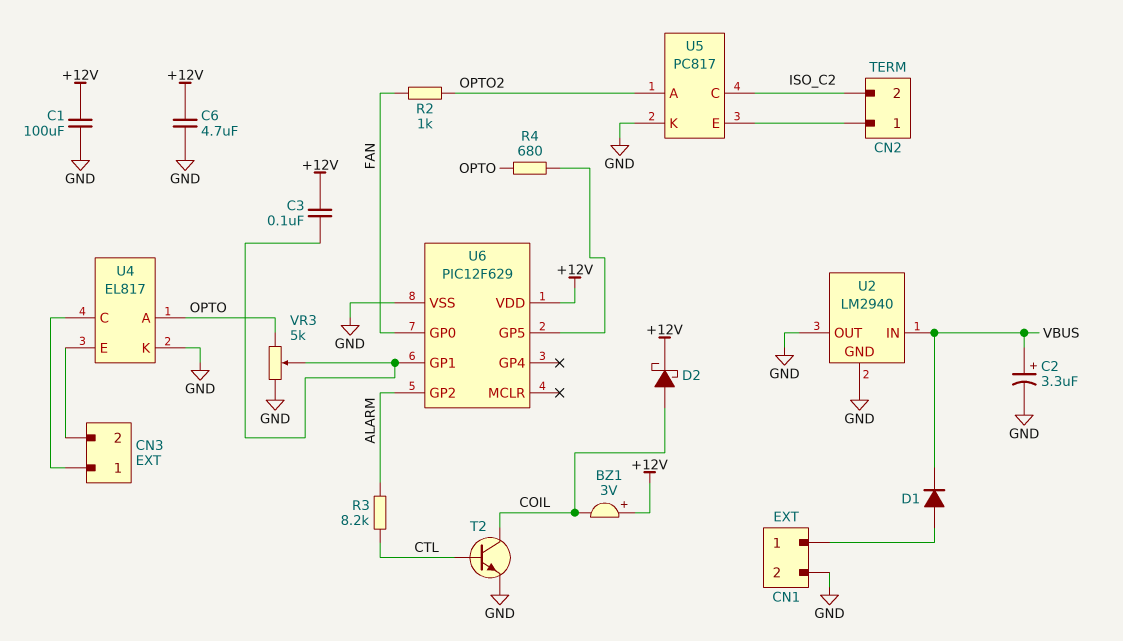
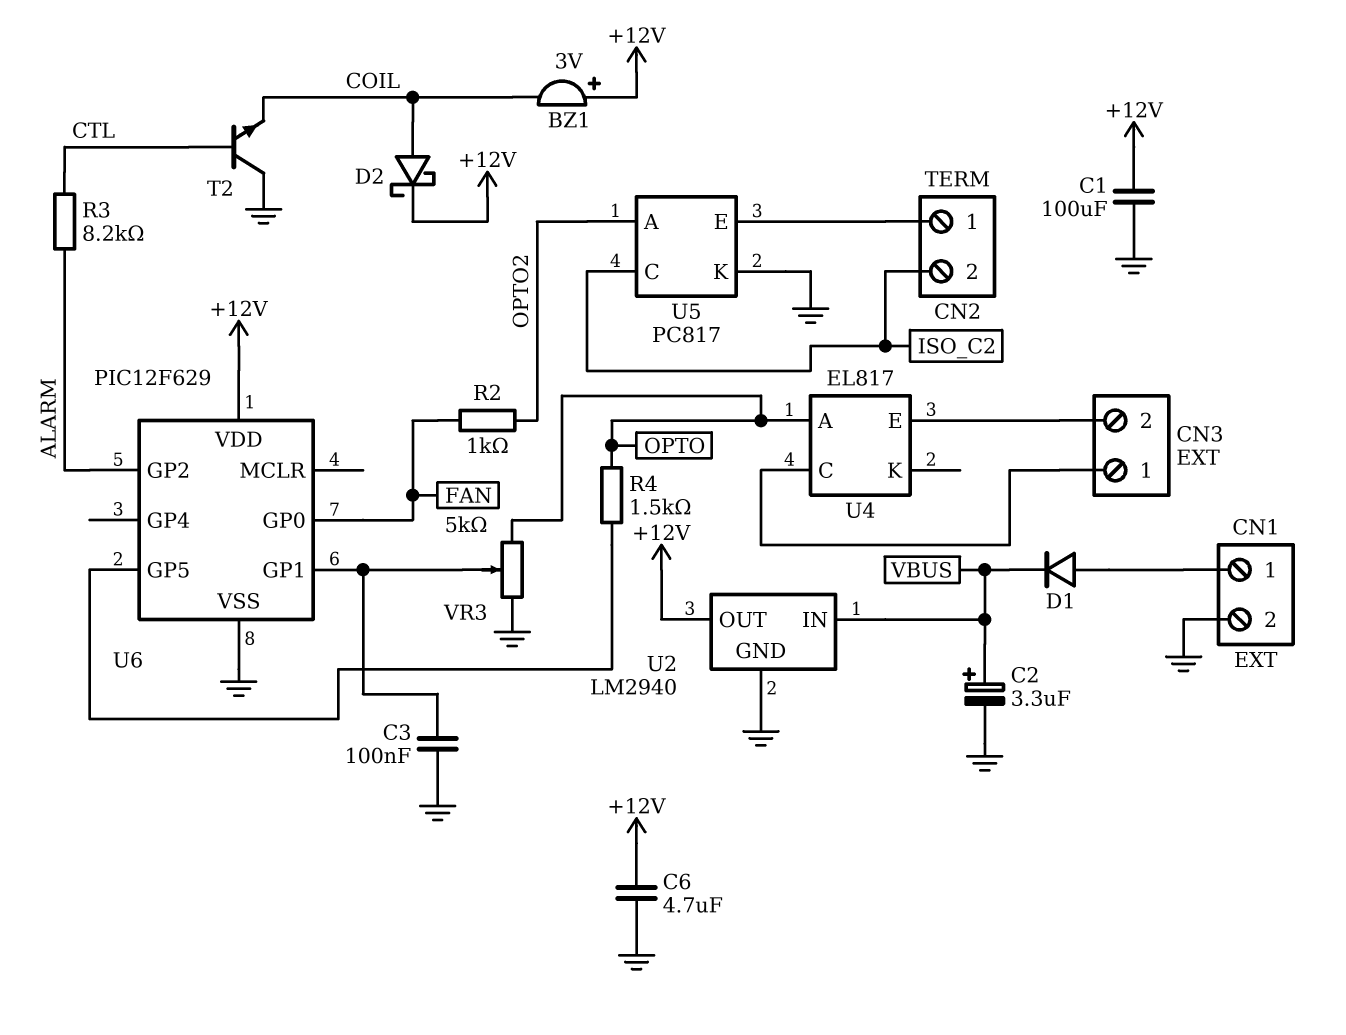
C3: 100nF (+12V, U6/GP1) -> 100nF (GND, U6/GP1)
R4: 680 (OPTO, U6/GP5) -> 1.5k (OPTO, U6/GP5)
T2: NPN (B CTL, C COIL, E GND) -> NPN (B CTL, C GND, E COIL)
U2 pin OUT: GND -> +12V
U4 pin K: GND -> none

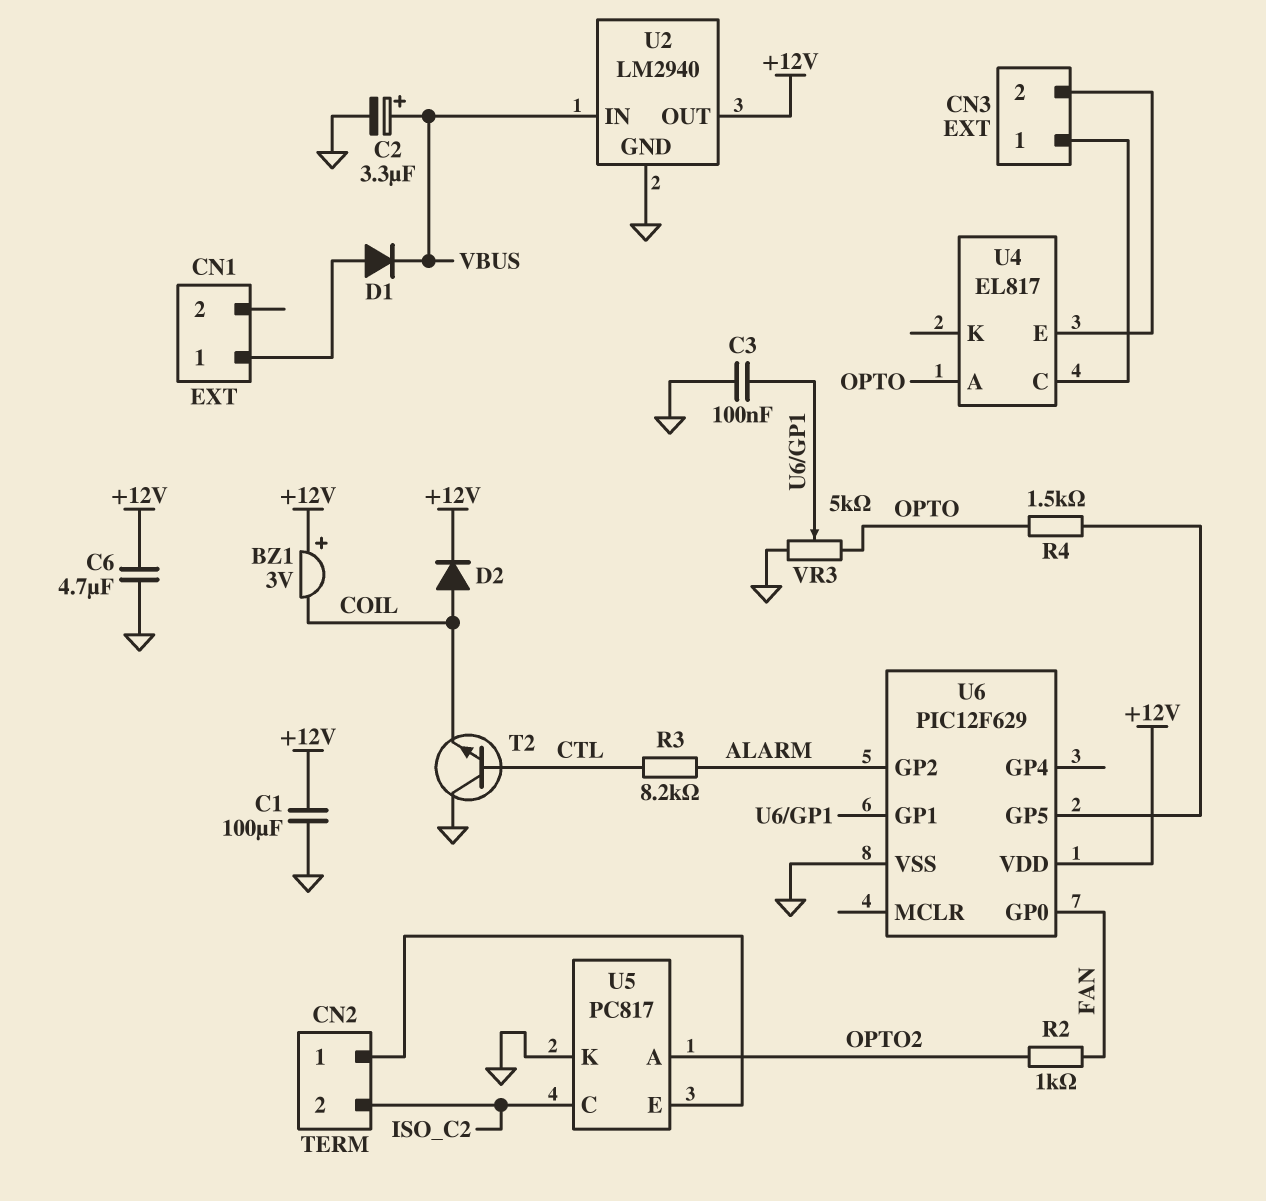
CN1 pin 2: GND -> none
D2: schottky (A COIL, K +12V) -> diode (A COIL, K +12V)

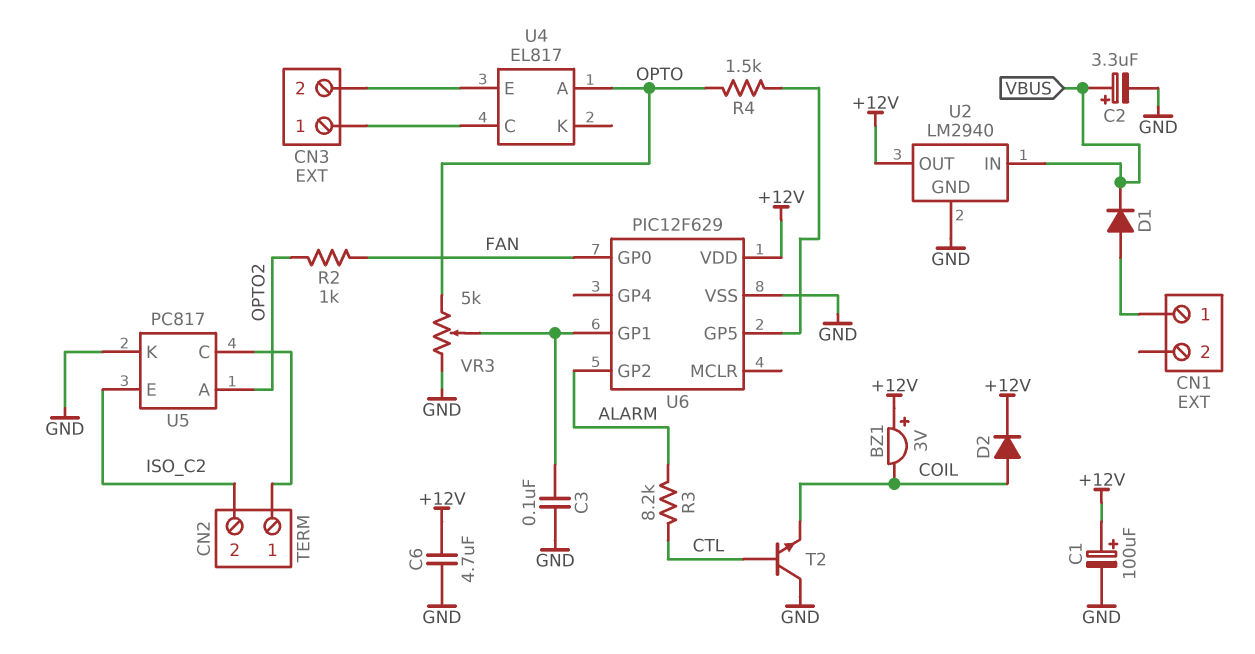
C1: 100uF (+12V, GND) -> 100uF (plus +12V, minus GND)
U5 pin C: ISO_C2 -> CN2/1
U5 pin E: CN2/1 -> ISO_C2

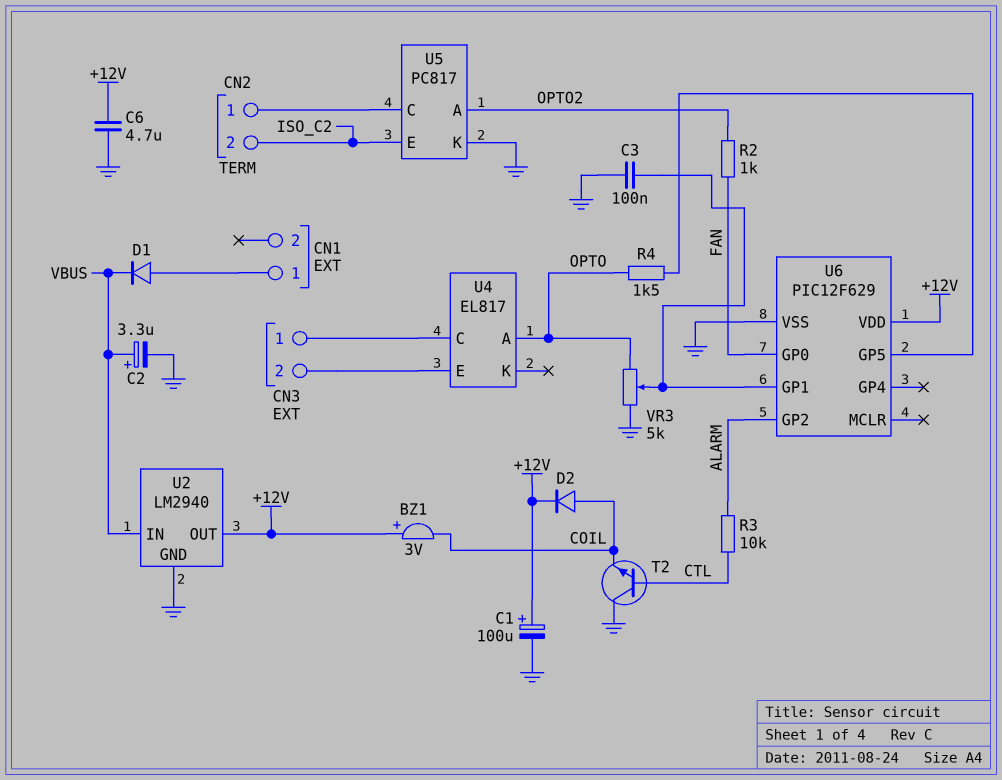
R3: 8.2k (ALARM, CTL) -> 10k (ALARM, CTL)

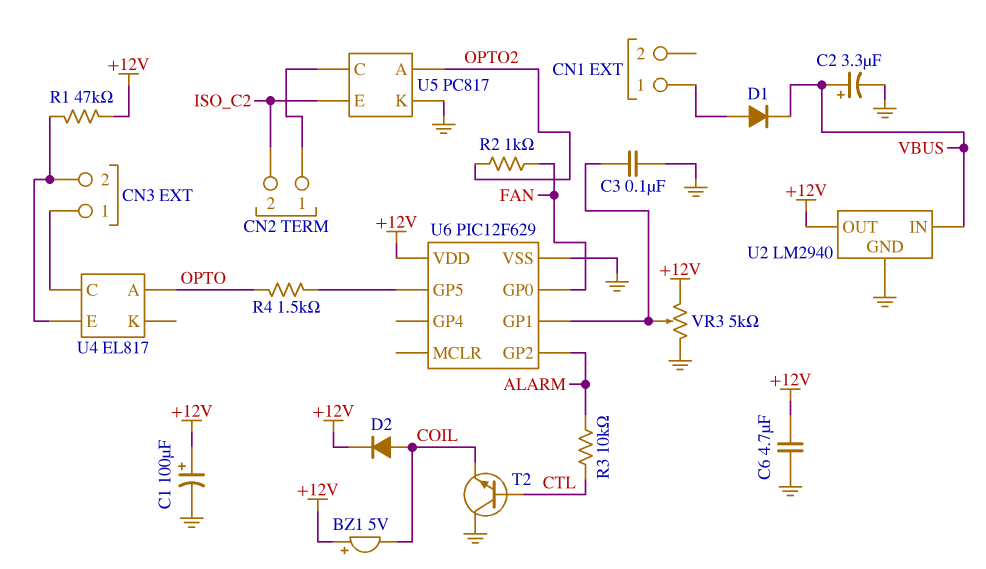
BZ1: buzzer 3V (plus +12V, minus COIL) -> buzzer 5V (plus +12V, minus COIL)
R1: none -> 47k (+12V, CN3/2)
VR3: 5k (GND, OPTO, wiper U6/GP1) -> 5k (+12V, GND, wiper U6/GP1)

